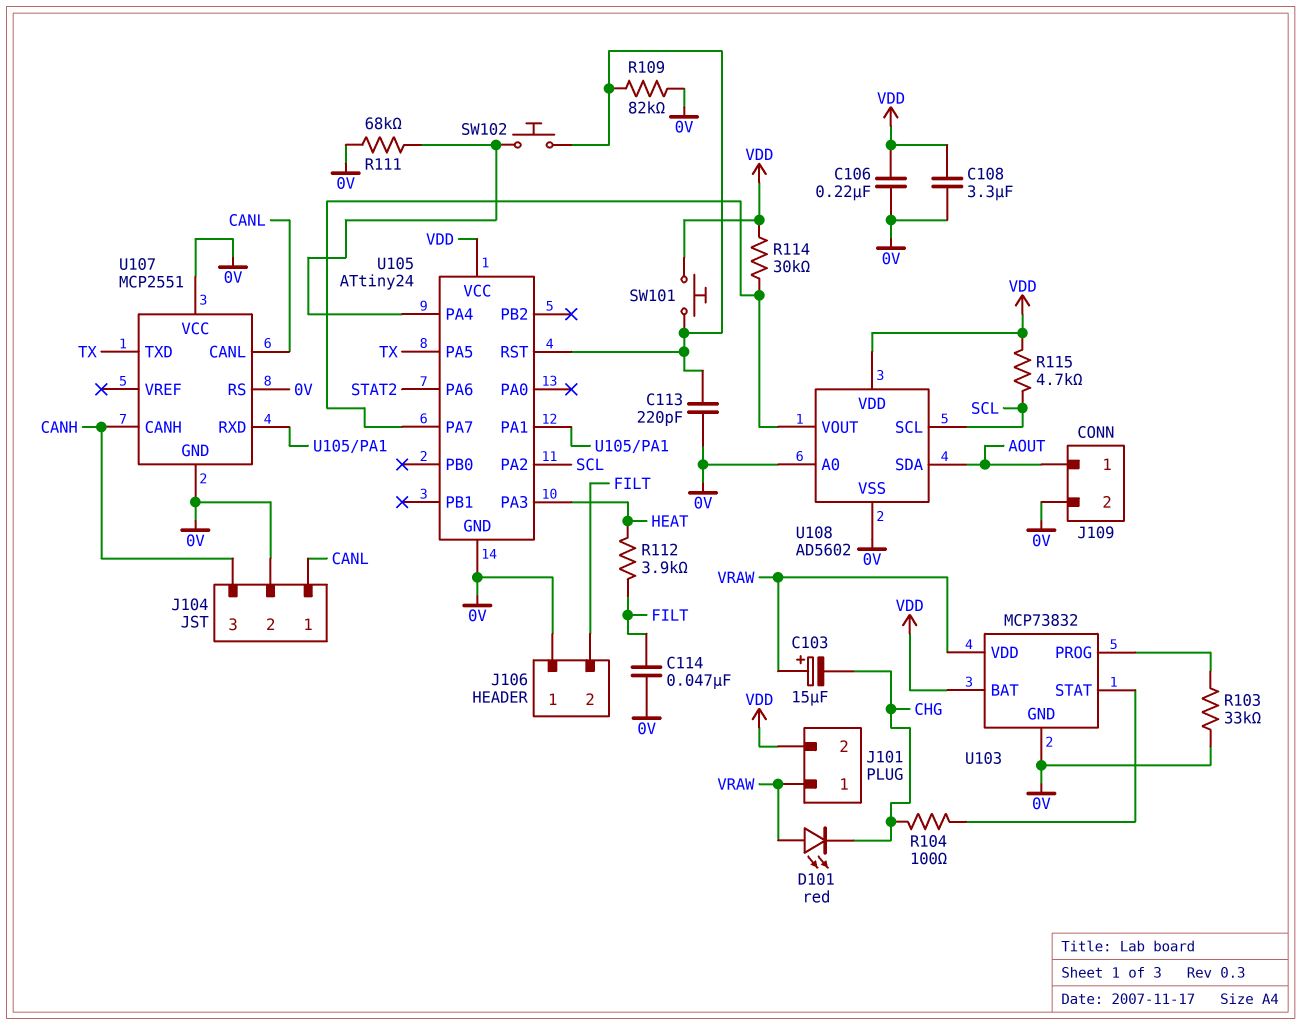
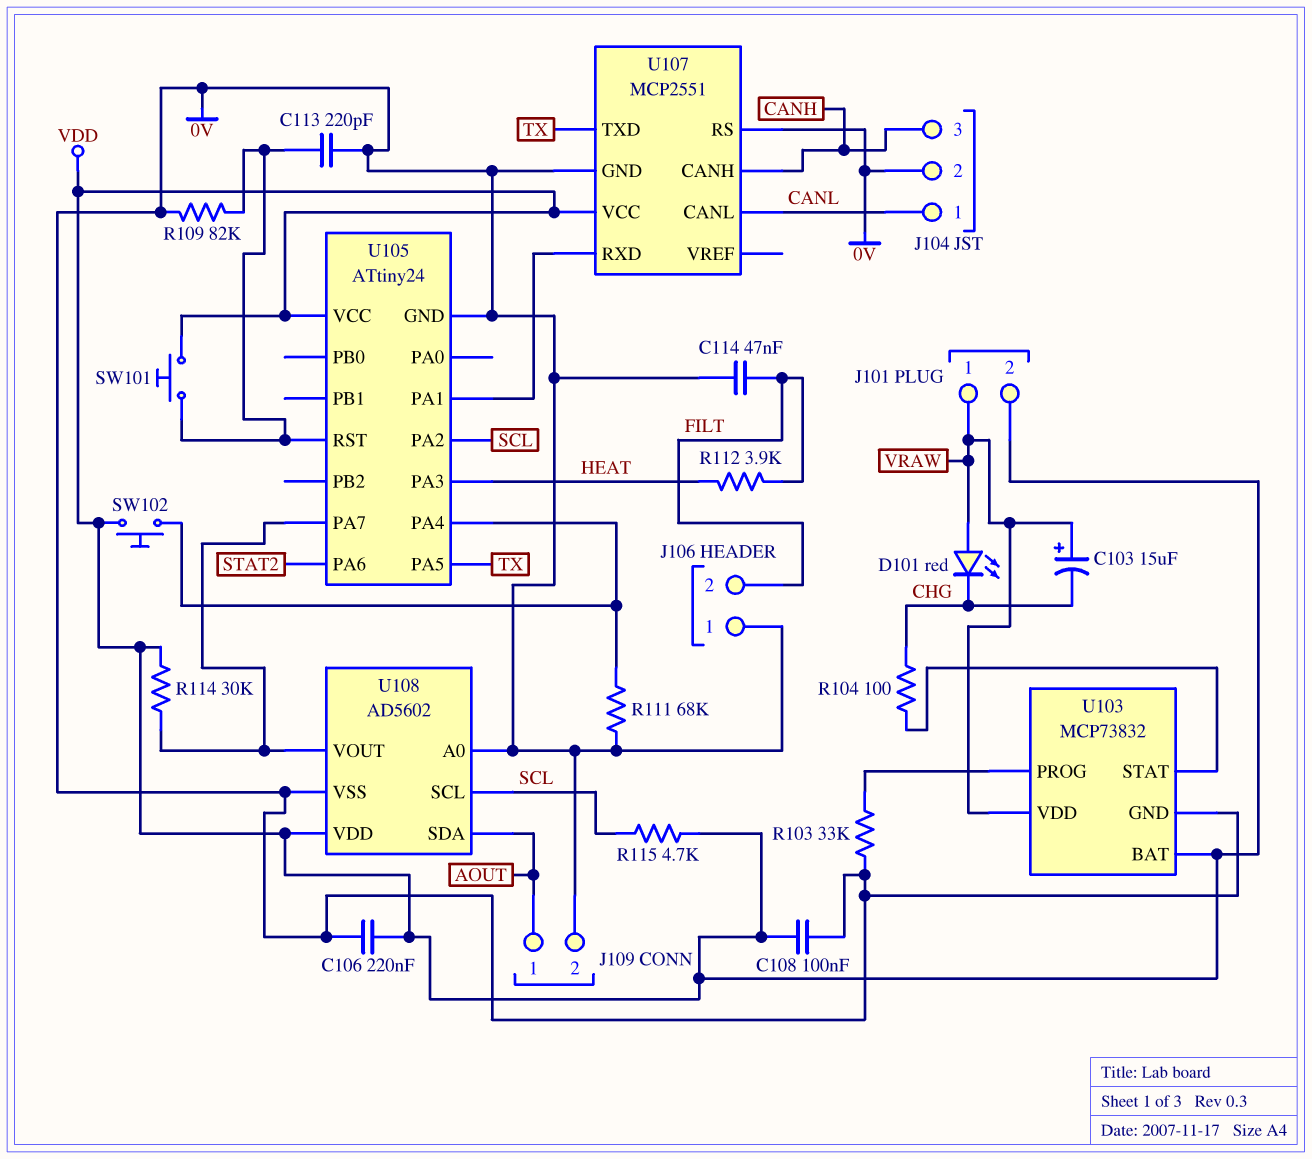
C108: 3.3uF (0V, VDD) -> 100nF (0V, VDD)
SW102: button (U105/PA4, U105/RST) -> button (U105/PA4, VDD)
U107 pin VCC: 0V -> VDD

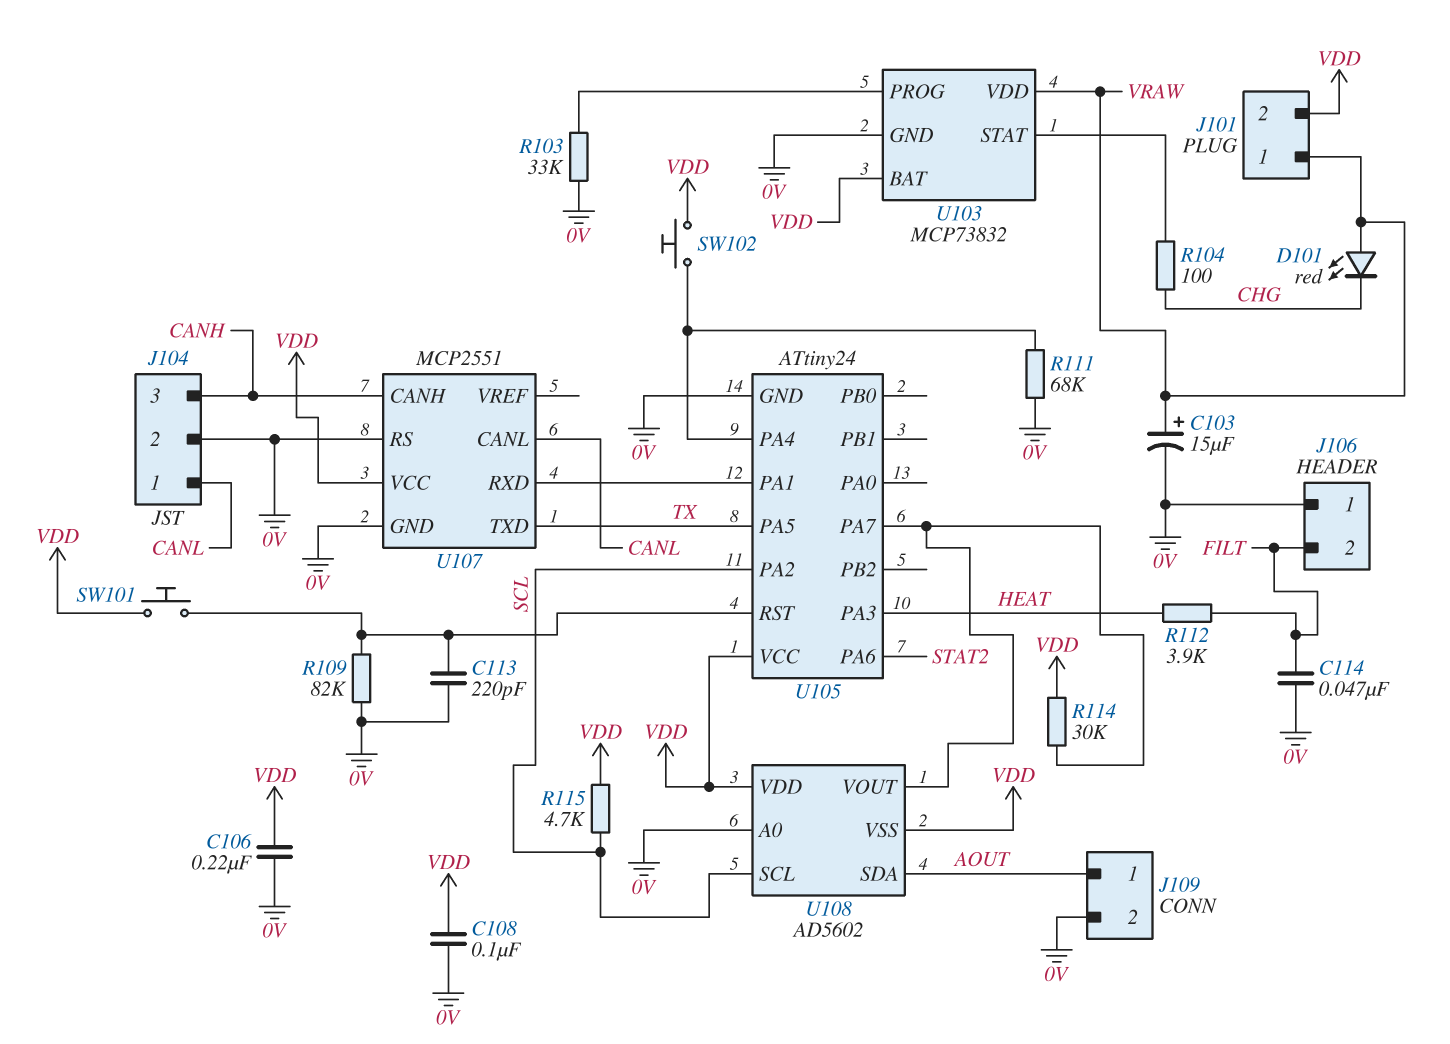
C103: 15uF (plus VRAW, minus CHG) -> 15uF (plus VRAW, minus 0V)
U108 pin VSS: 0V -> VDD

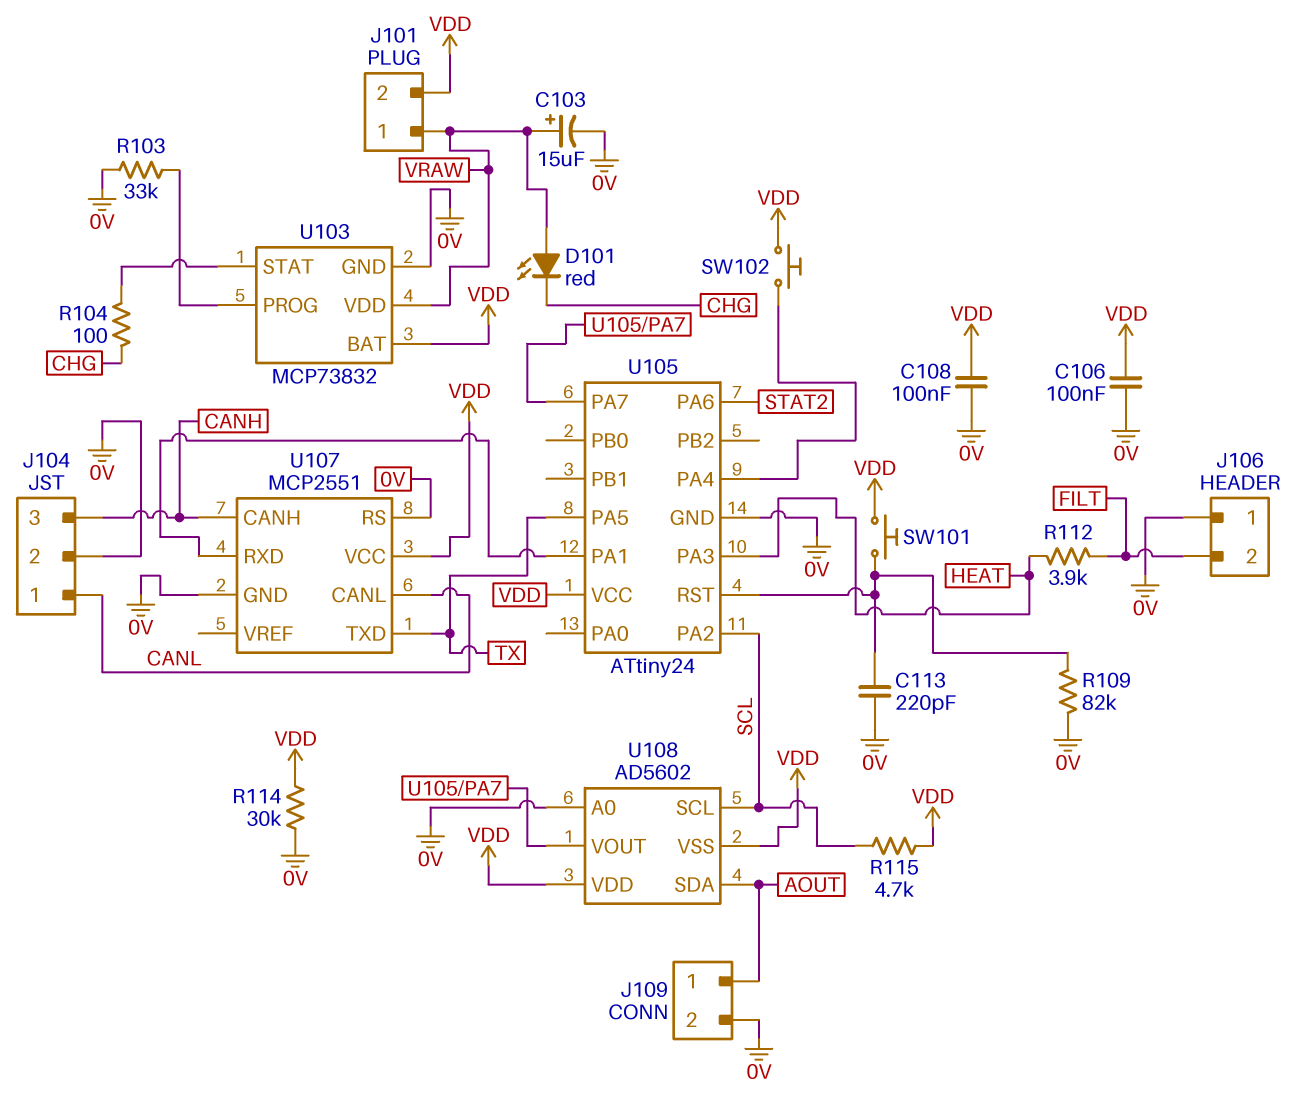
C106: 220nF (0V, VDD) -> 100nF (0V, VDD)
C114: 47nF (0V, FILT) -> none
R111: 68k (0V, U105/PA4) -> none
R114: 30k (U105/PA7, VDD) -> 30k (0V, VDD)

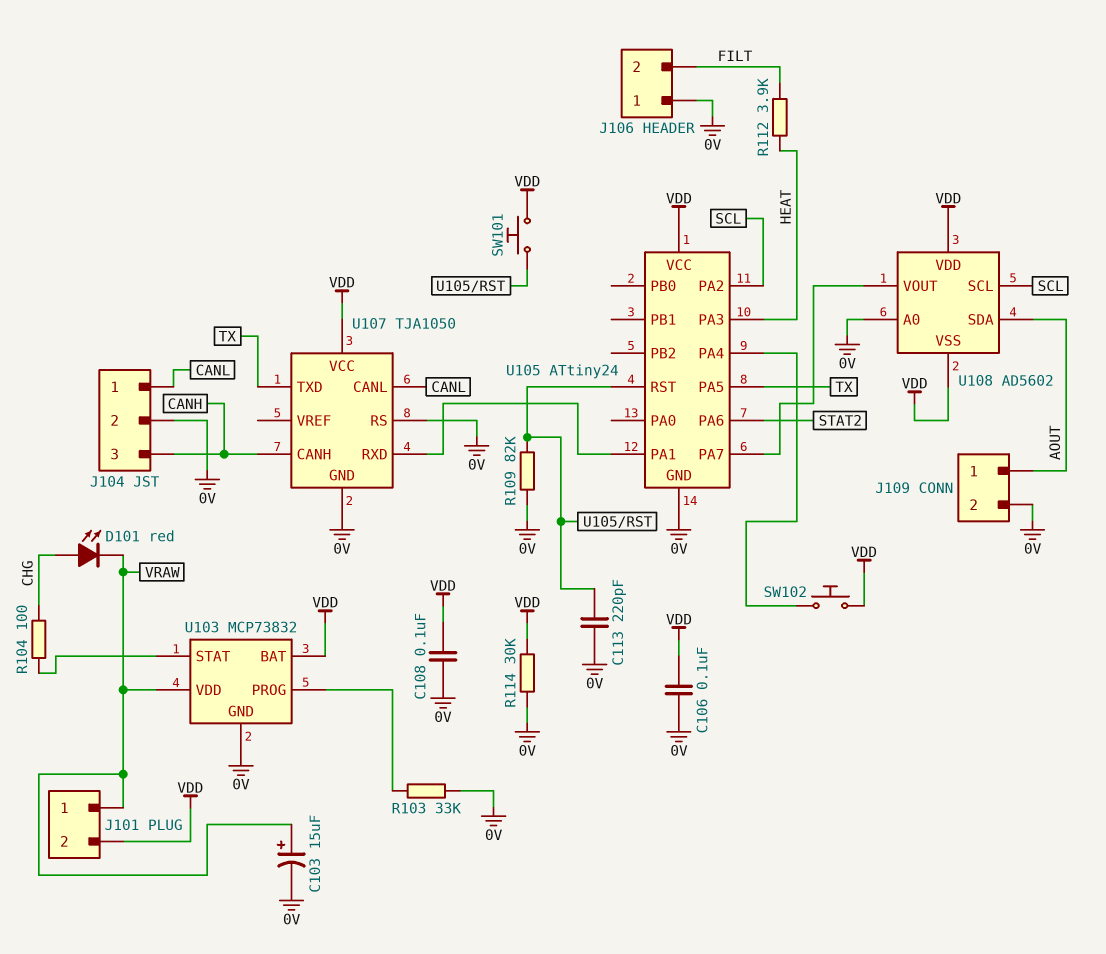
D101: LED red (A VRAW, K CHG) -> LED red (A CHG, K VRAW)
R115: 4.7k (SCL, VDD) -> none
U107: MCP2551 -> TJA1050

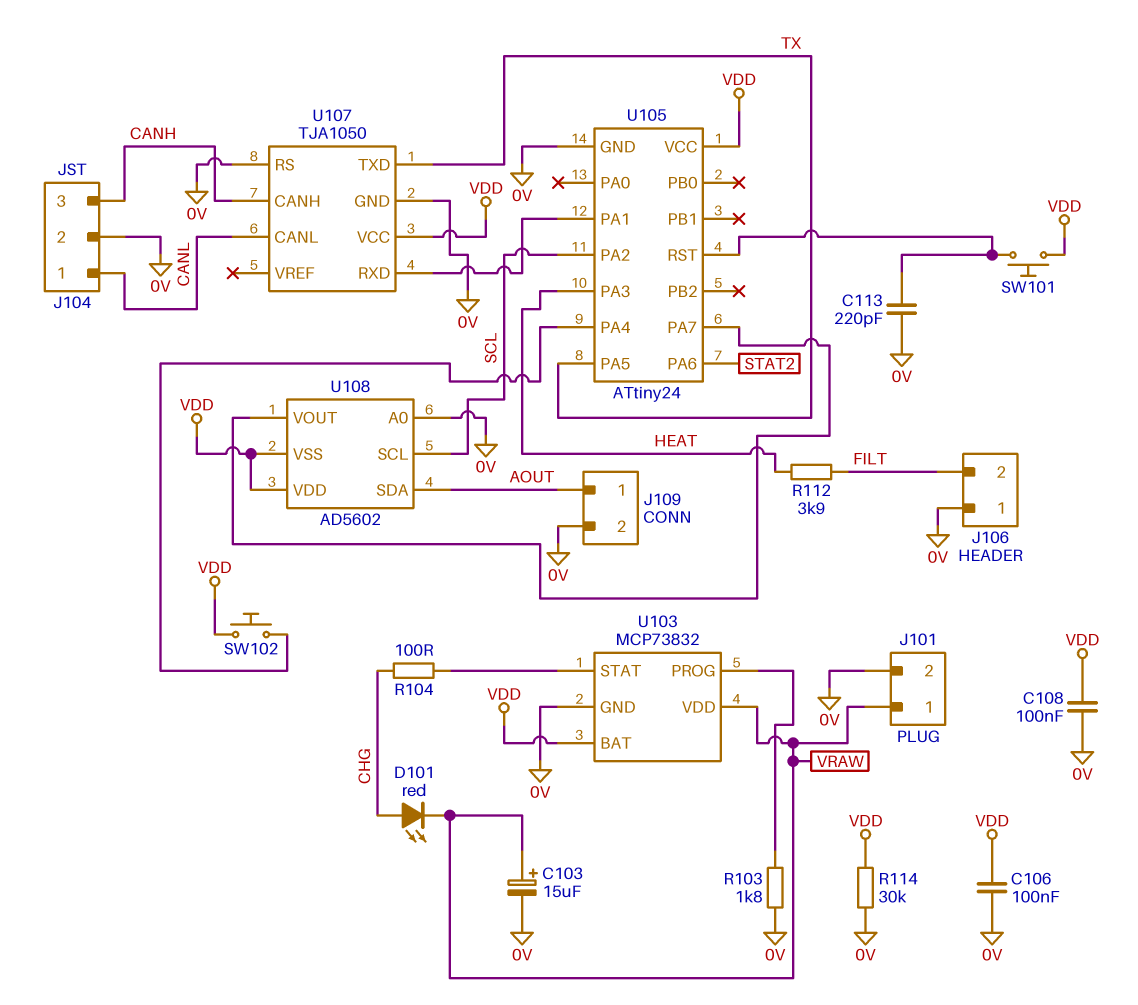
J101 pin 2: VDD -> 0V
R103: 33k (0V, U103/PROG) -> 1.8k (0V, U103/PROG)
R109: 82k (0V, U105/RST) -> none

